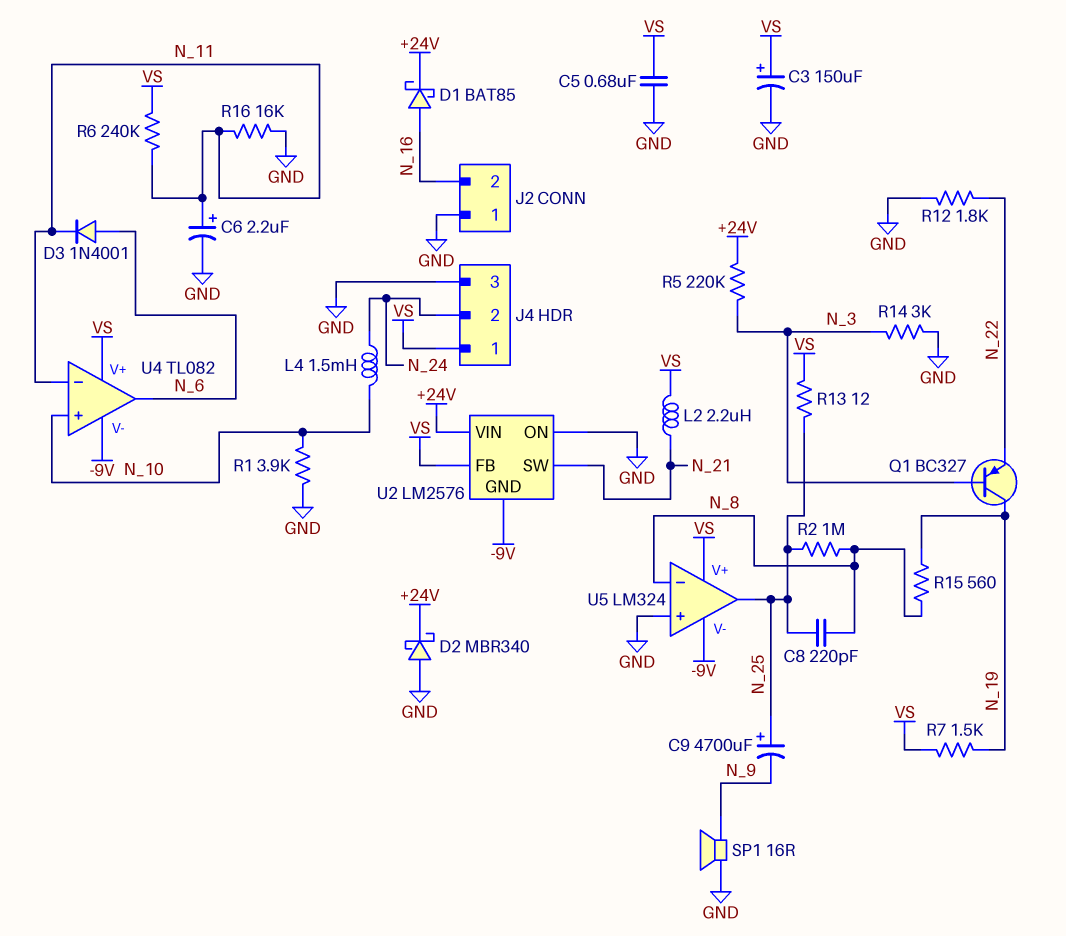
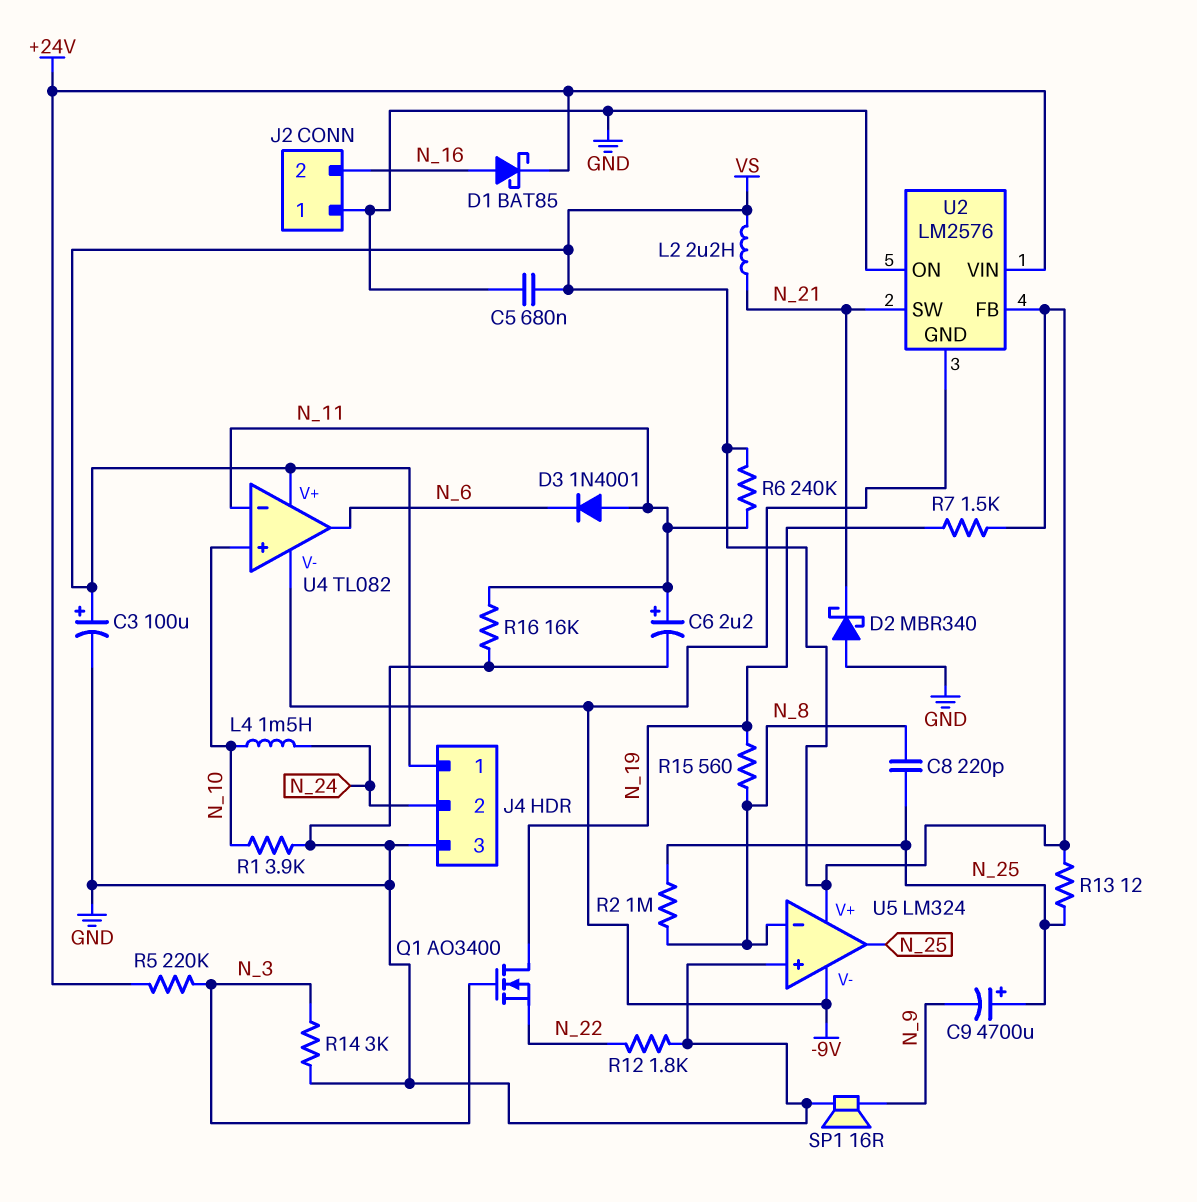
C3: 150uF (plus VS, minus GND) -> 100uF (plus VS, minus GND)
D2: schottky MBR340 (A GND, K +24V) -> schottky MBR340 (A GND, K N_21)
D3: diode 1N4001 (A N_6, K N_11) -> diode 1N4001 (A N_11, K N_6)
Q1: PNP BC327 (B N_3, C N_19, E N_22) -> NMOS AO3400 (G N_3, D N_19, S N_22)

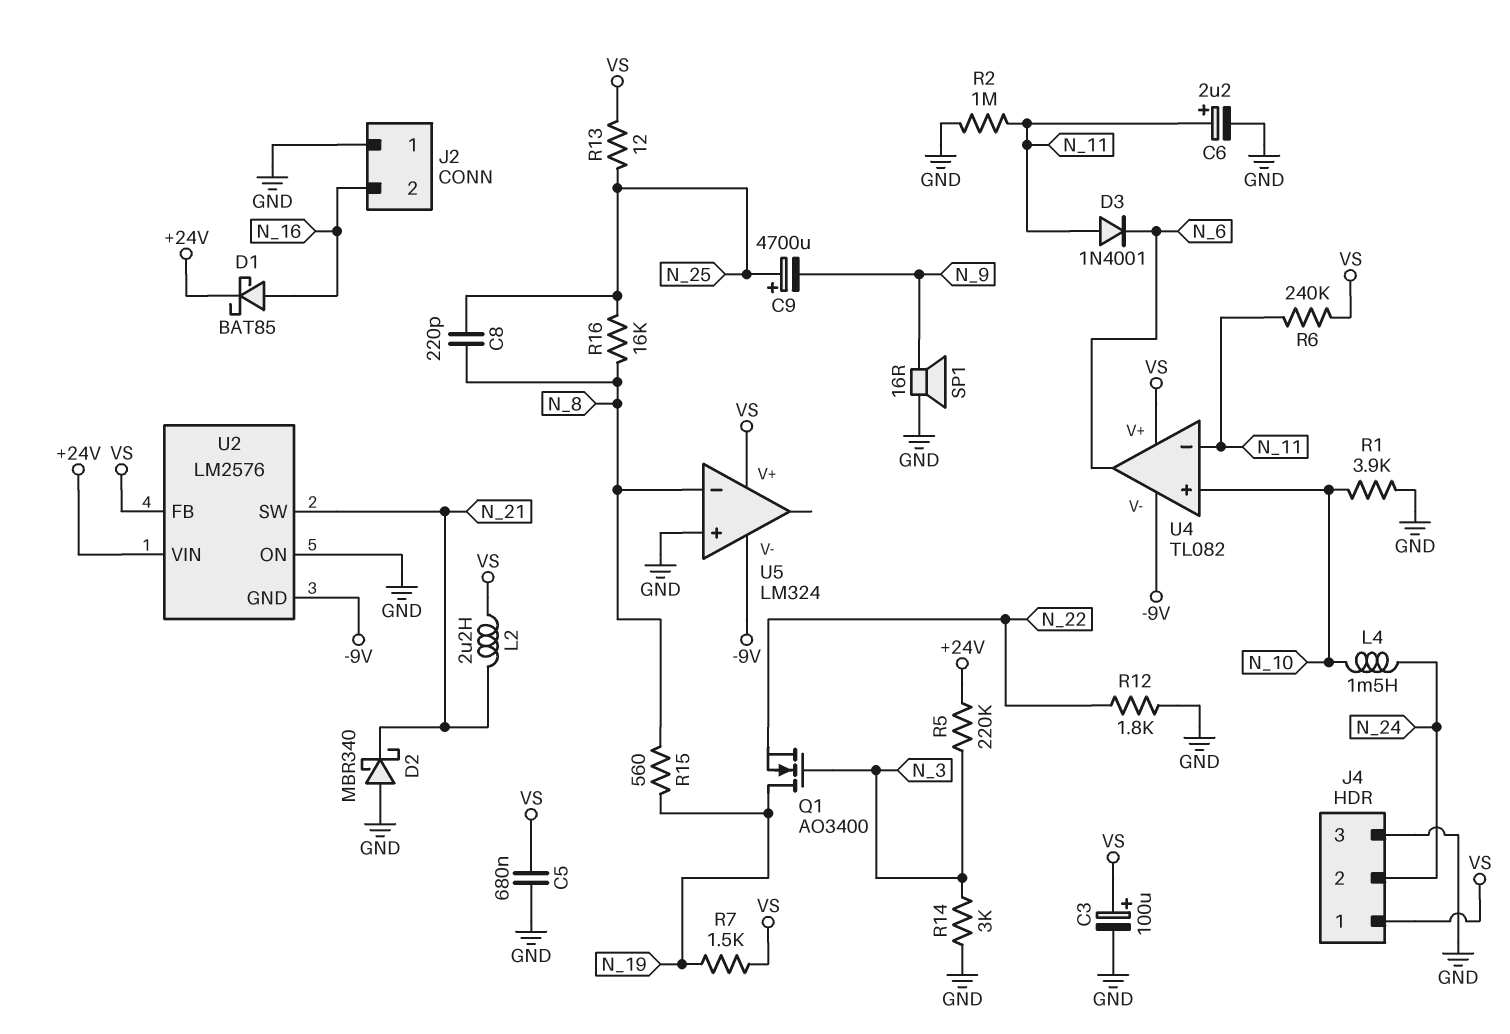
R2: 1M (N_8, N_25) -> 1M (GND, N_11)
R16: 16k (GND, N_11) -> 16k (N_8, N_25)
U5 pin out: N_25 -> none

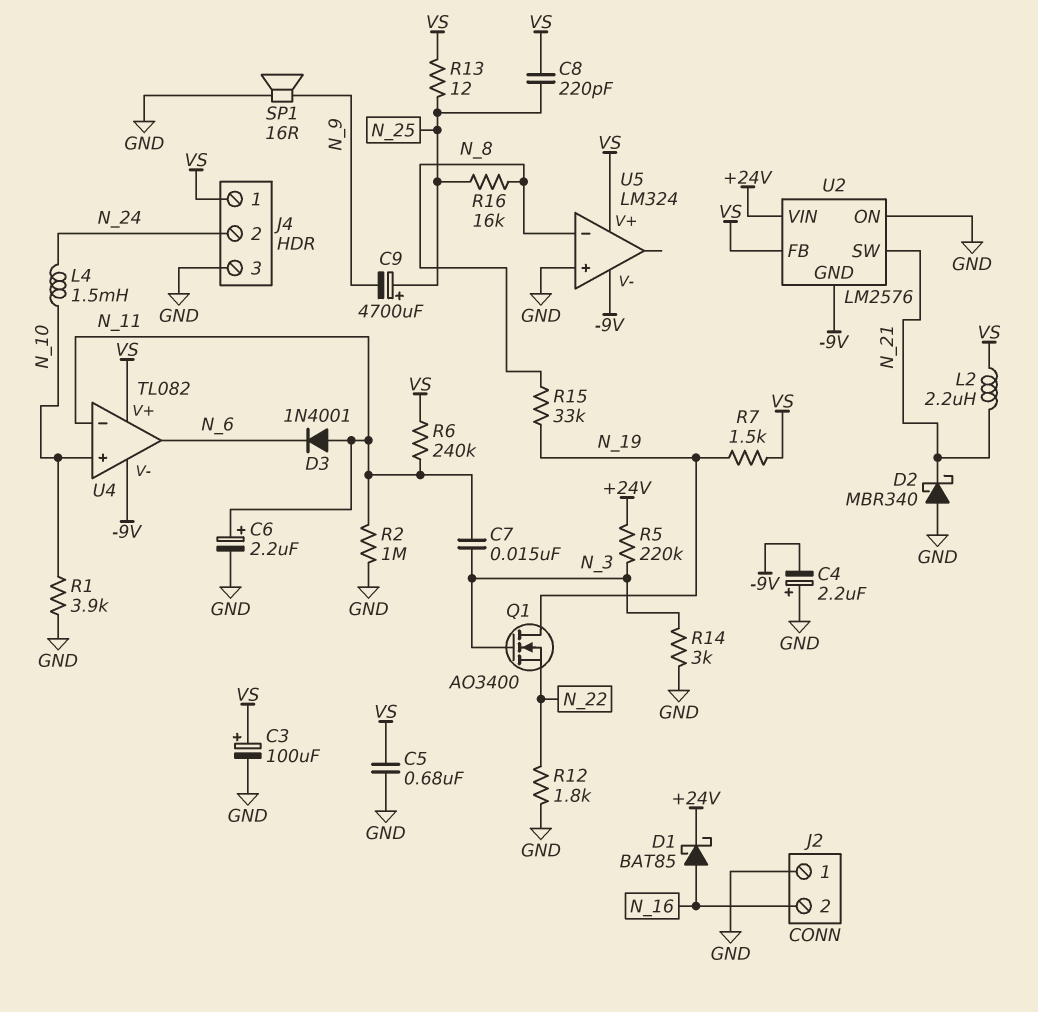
C4: none -> 2.2uF (plus GND, minus -9V)
C7: none -> 15nF (N_3, N_11)
C8: 220pF (N_8, N_25) -> 220pF (N_25, VS)
R15: 560 (N_8, N_19) -> 33k (N_8, N_19)

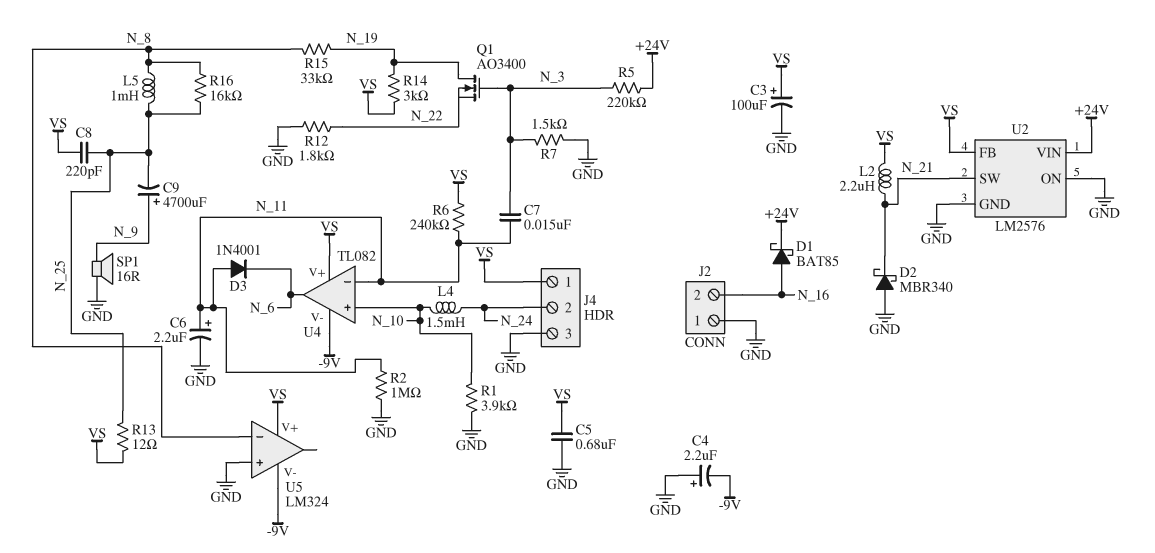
C9: 4700uF (plus N_25, minus N_9) -> 4700uF (plus N_9, minus N_25)
L5: none -> 1mH (N_8, N_25)
R7: 1.5k (N_19, VS) -> 1.5k (GND, N_3)
R14: 3k (GND, N_3) -> 3k (N_19, VS)
U2 pin GND: -9V -> GND

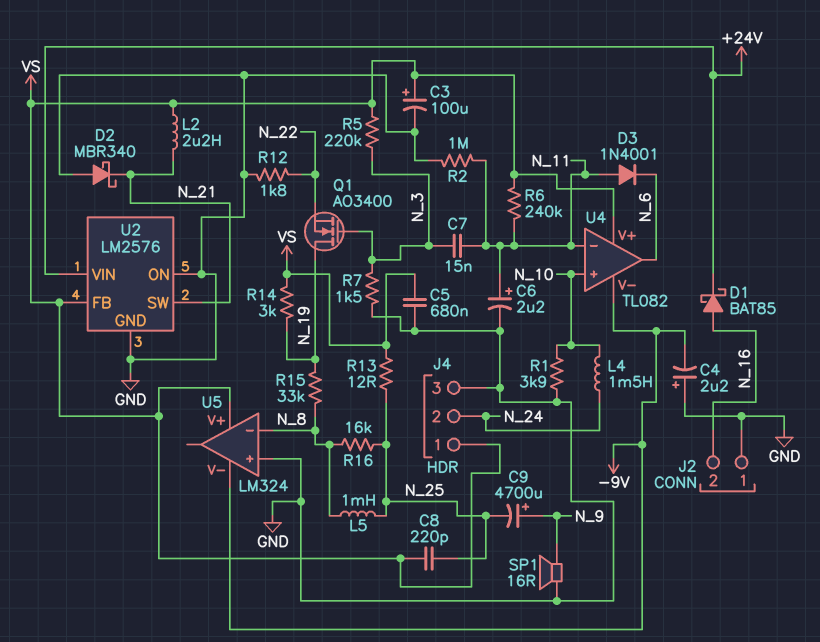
R5: 220k (+24V, N_3) -> 220k (N_3, VS)

